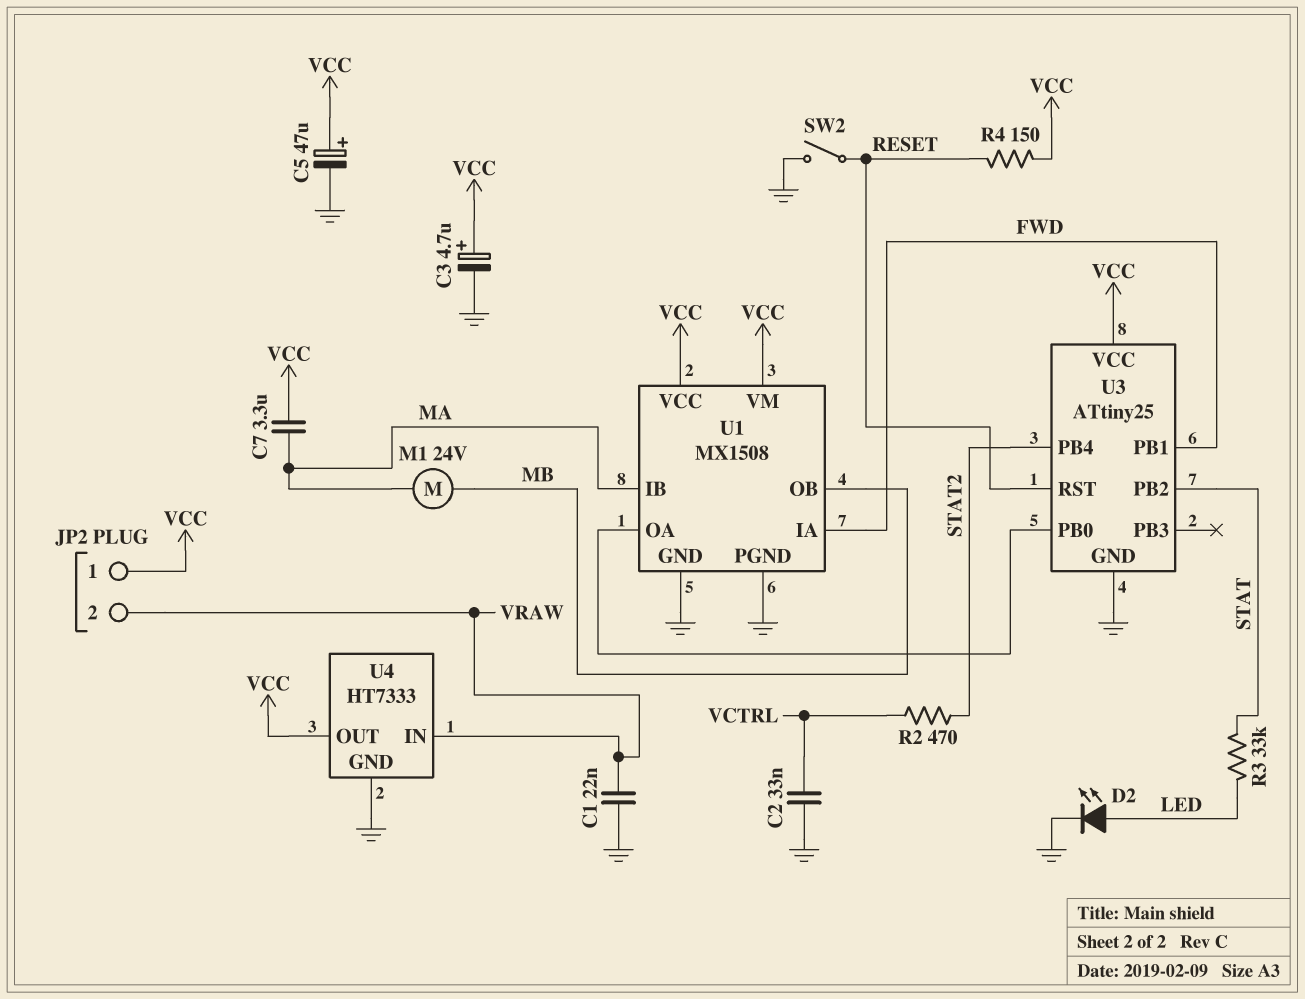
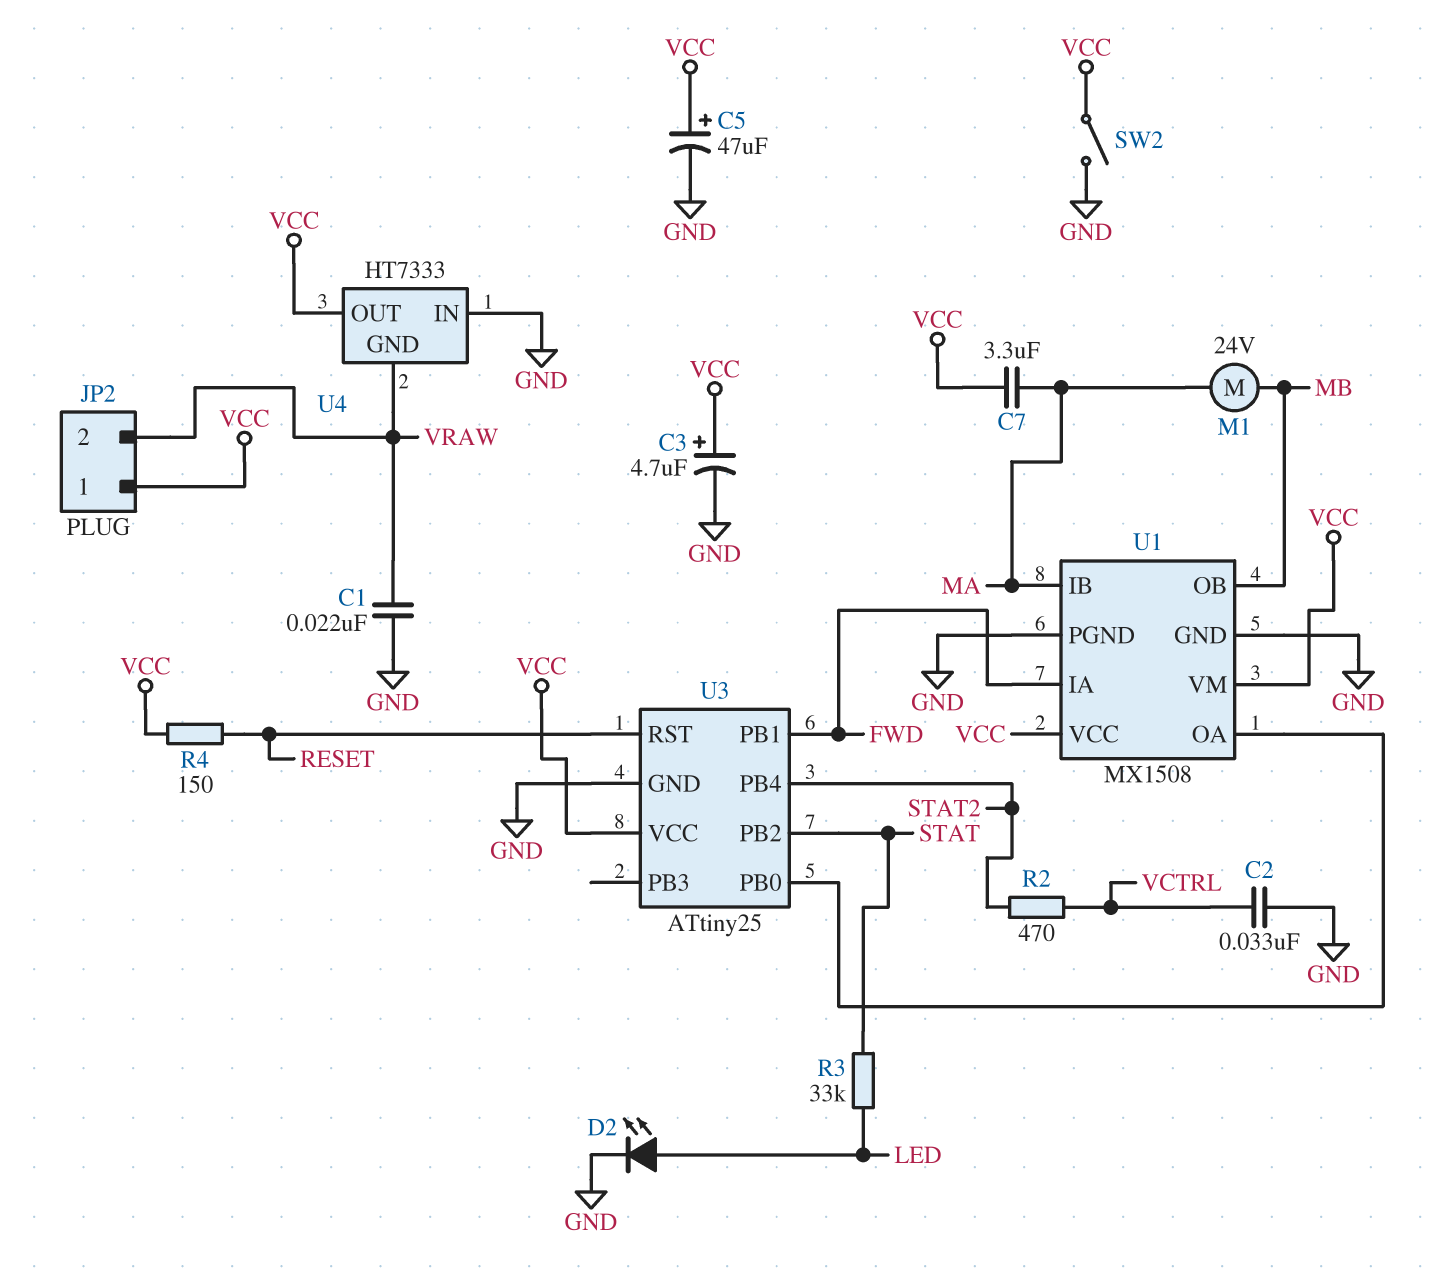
SW2: switch (GND, RESET) -> switch (GND, VCC)
U4 pin GND: GND -> VRAW
U4 pin IN: VRAW -> GND

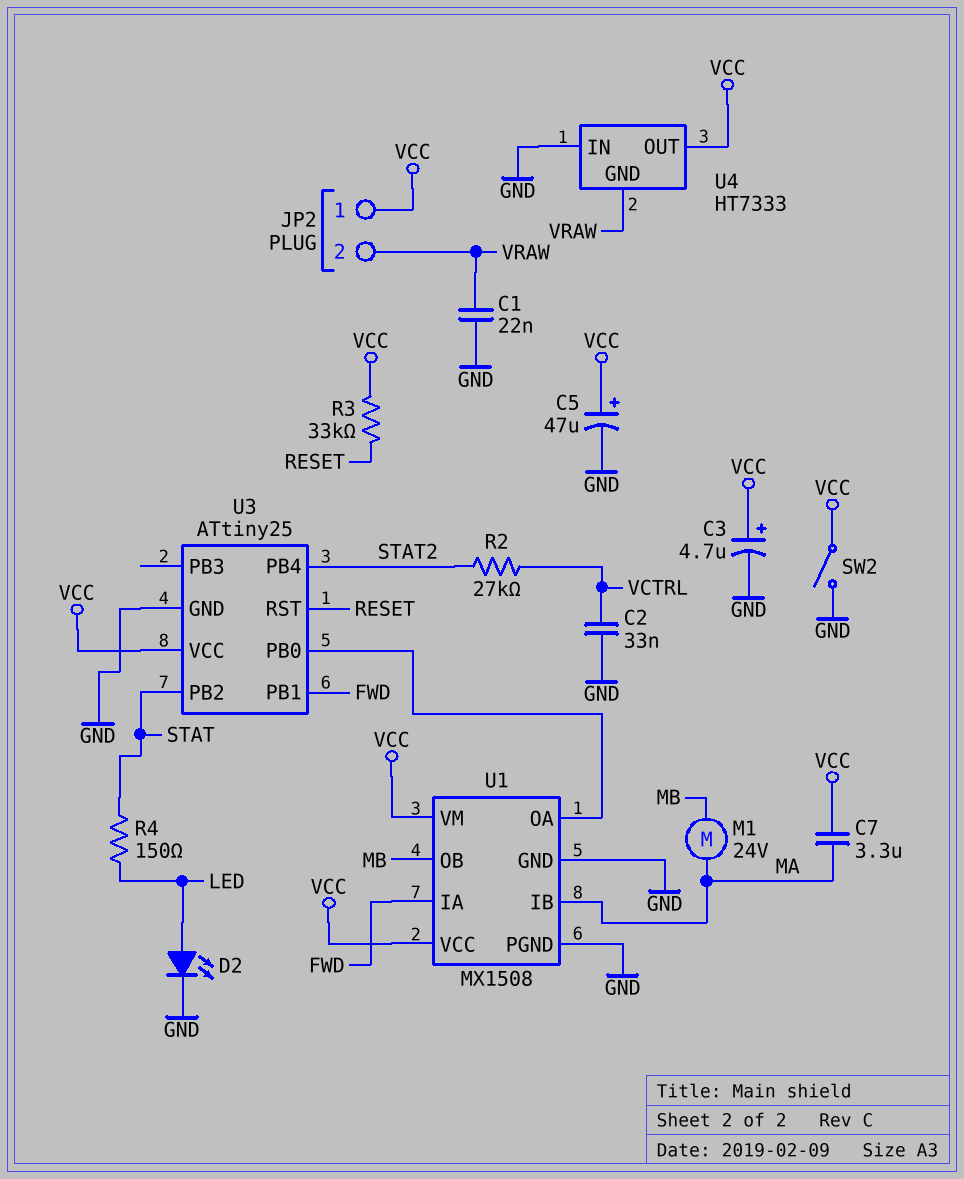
R2: 470 (STAT2, VCTRL) -> 27k (STAT2, VCTRL)
R3: 33k (LED, STAT) -> 33k (RESET, VCC)
R4: 150 (RESET, VCC) -> 150 (LED, STAT)

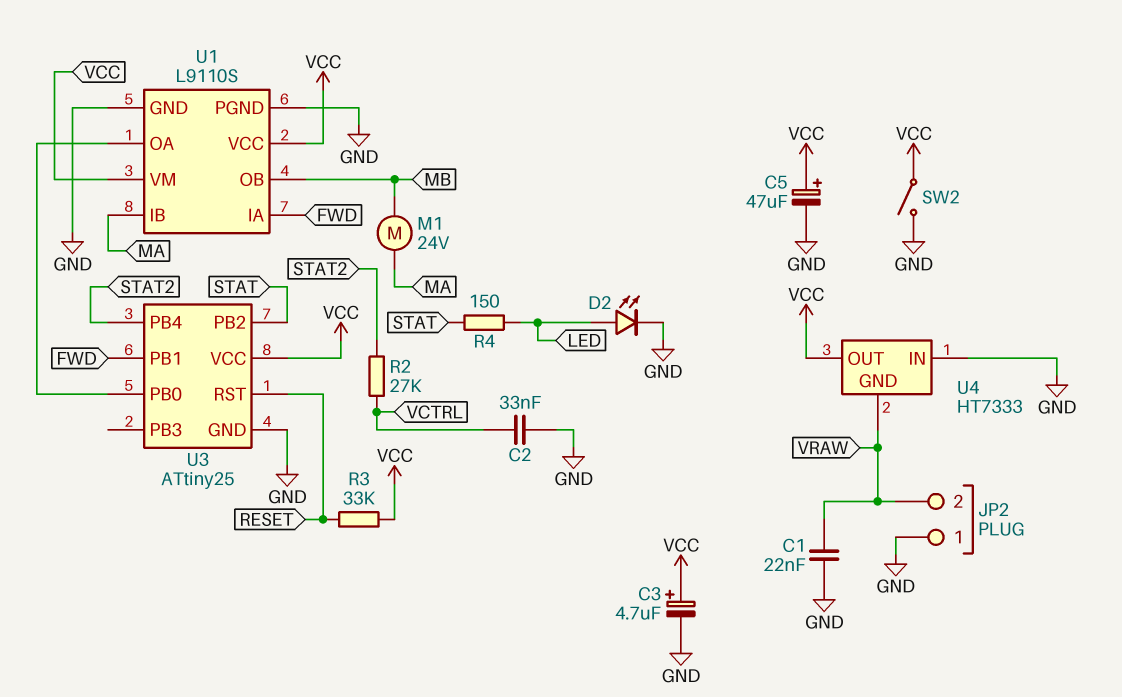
C7: 3.3uF (MA, VCC) -> none
JP2 pin 1: VCC -> GND
U1: MX1508 -> L9110S

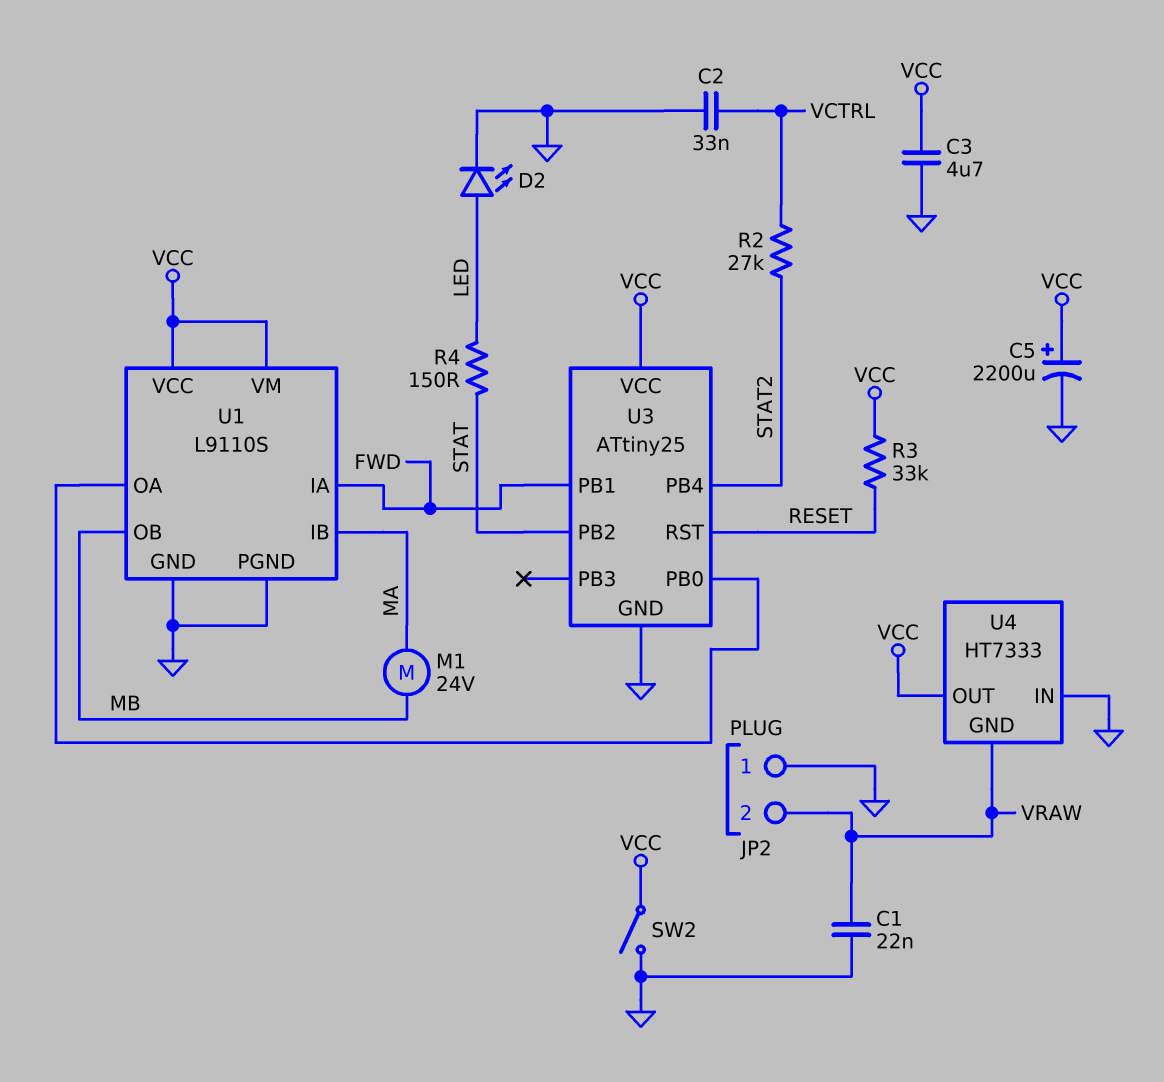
C3: 4.7uF (plus VCC, minus GND) -> 4.7uF (GND, VCC)
C5: 47uF (plus VCC, minus GND) -> 2200uF (plus VCC, minus GND)

